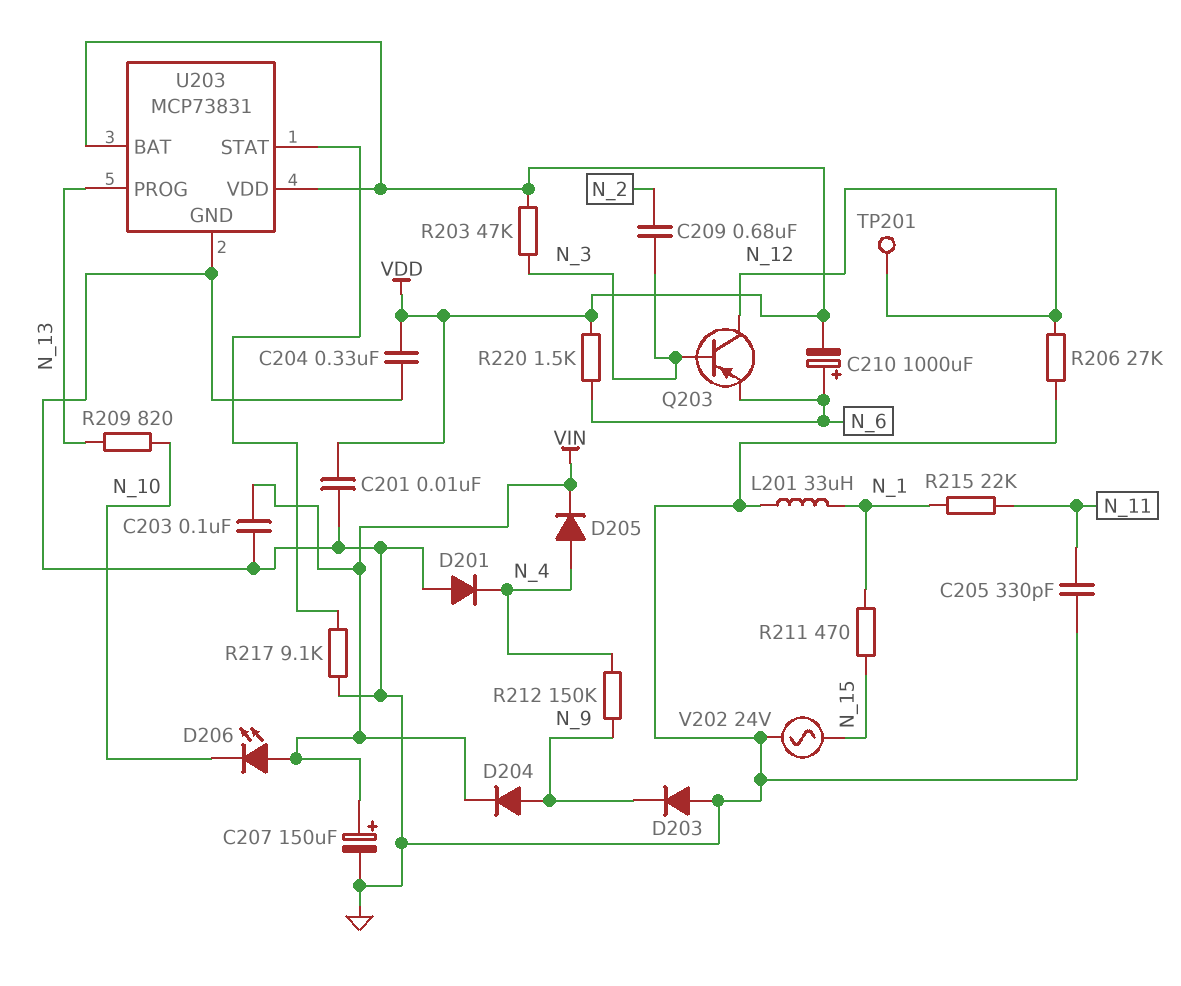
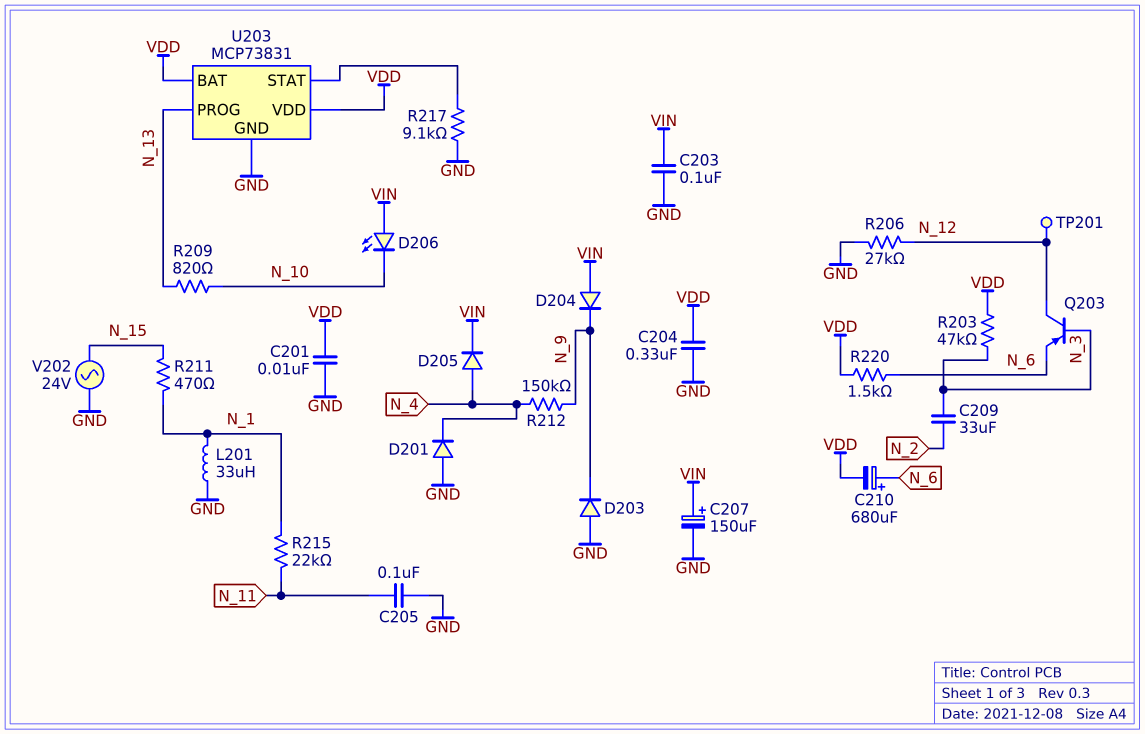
C205: 330pF (GND, N_11) -> 100nF (GND, N_11)
C209: 680nF (N_2, N_3) -> 33uF (N_2, N_3)
C210: 1000uF (plus N_6, minus VDD) -> 680uF (plus N_6, minus VDD)
D204: diode (A N_9, K VIN) -> diode (A VIN, K N_9)

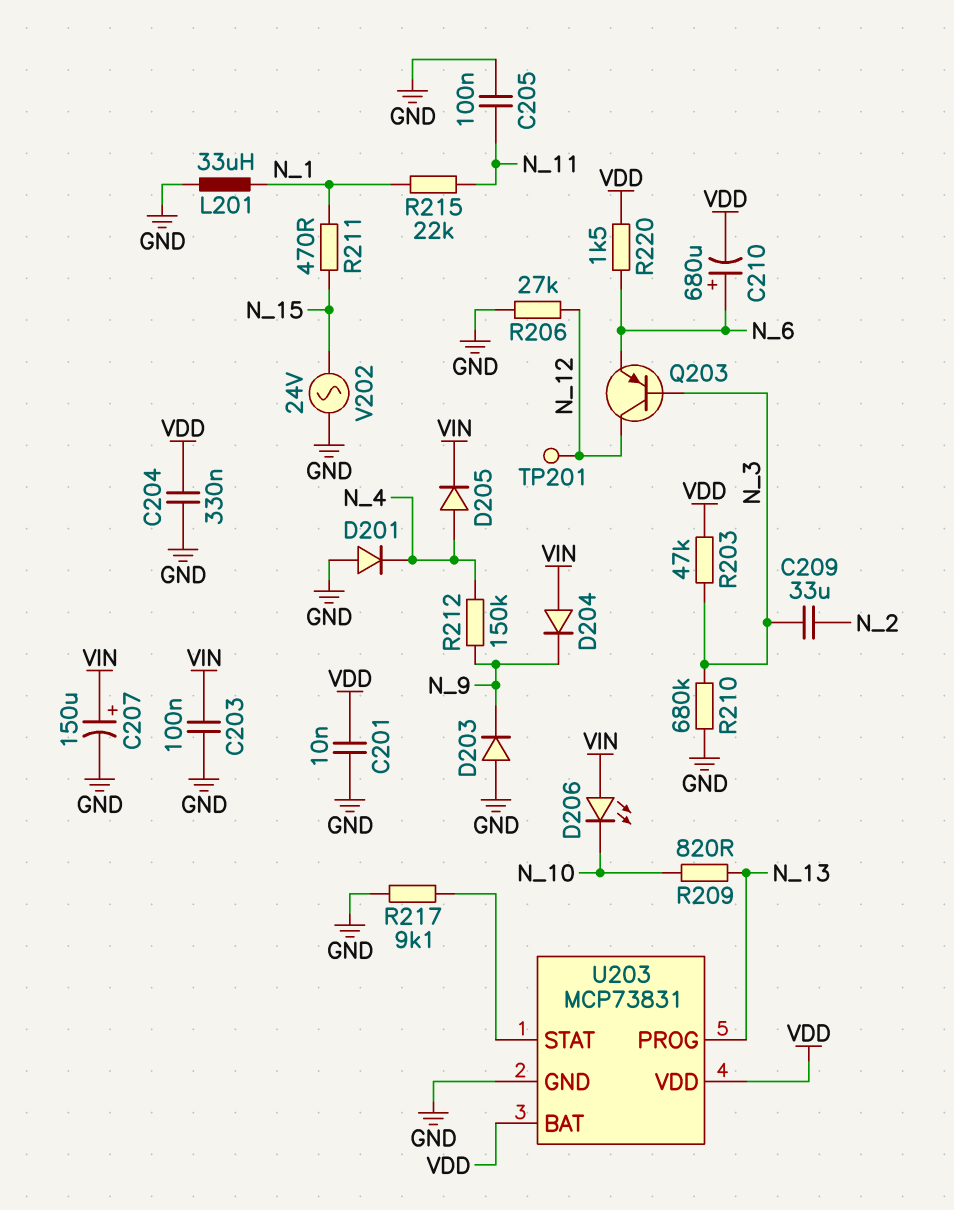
R210: none -> 680k (GND, N_3)

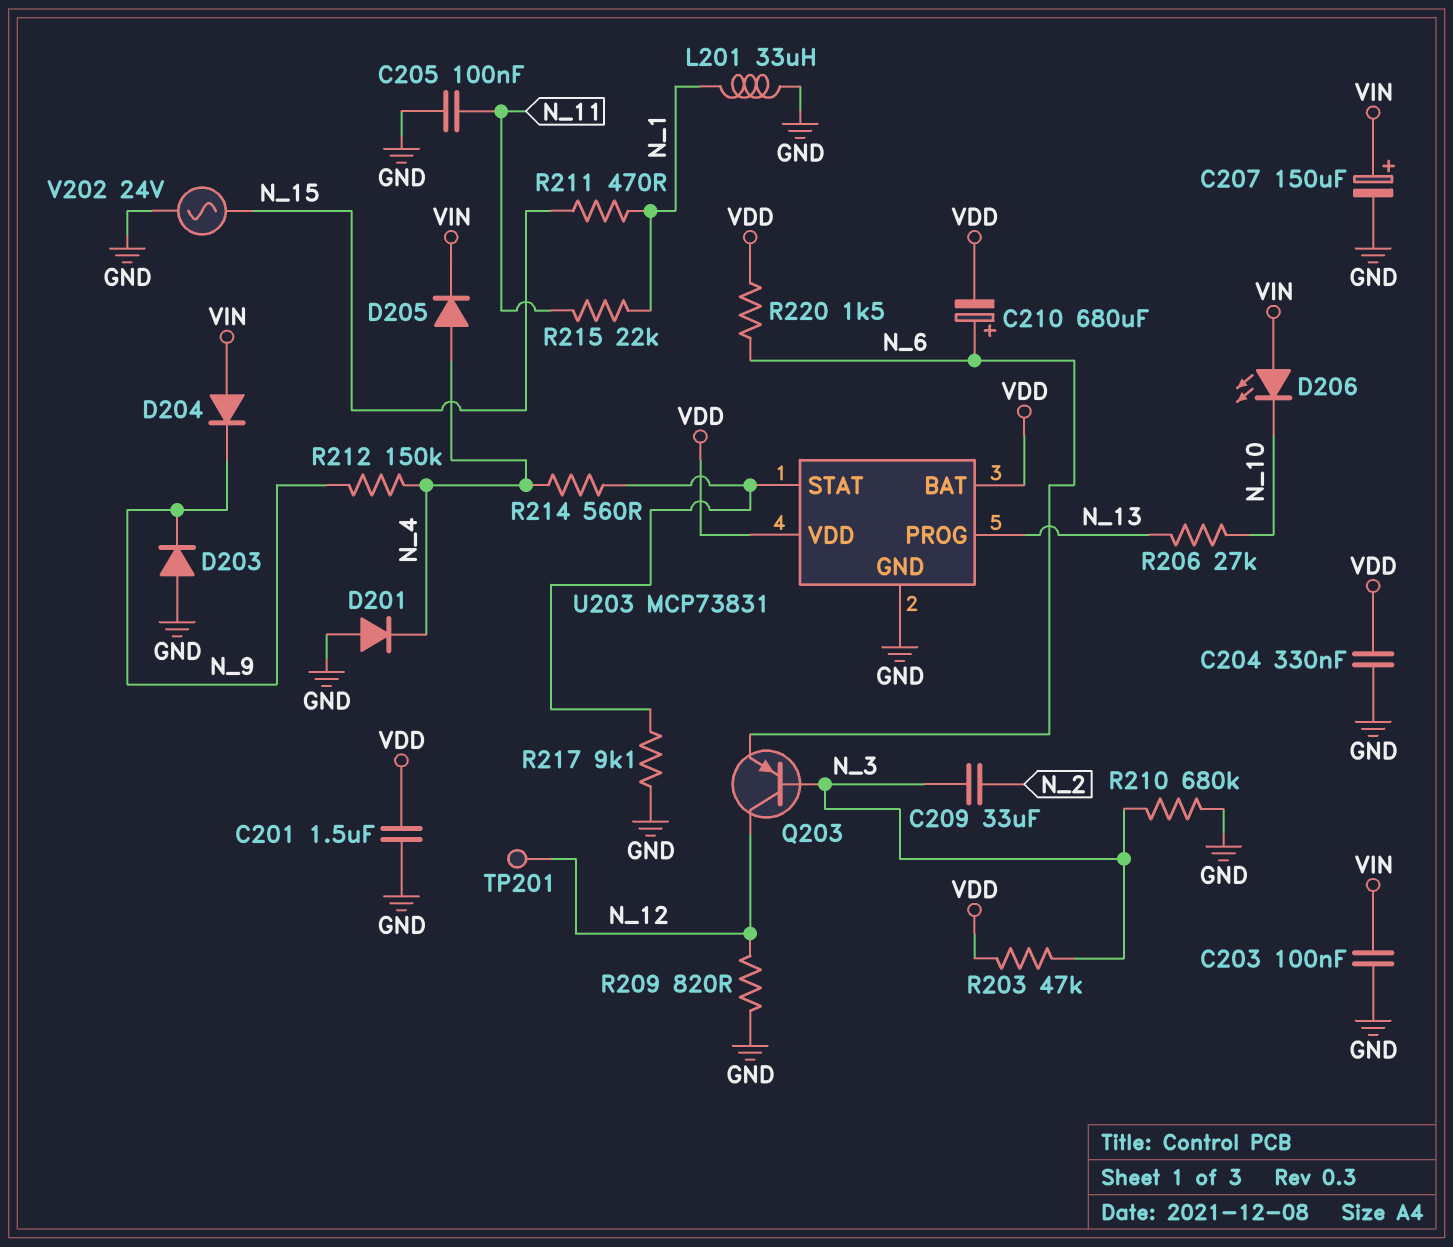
C201: 10nF (GND, VDD) -> 1.5uF (GND, VDD)
R206: 27k (GND, N_12) -> 27k (N_10, N_13)
R209: 820 (N_10, N_13) -> 820 (GND, N_12)
R214: none -> 560 (N_4, U203/STAT)

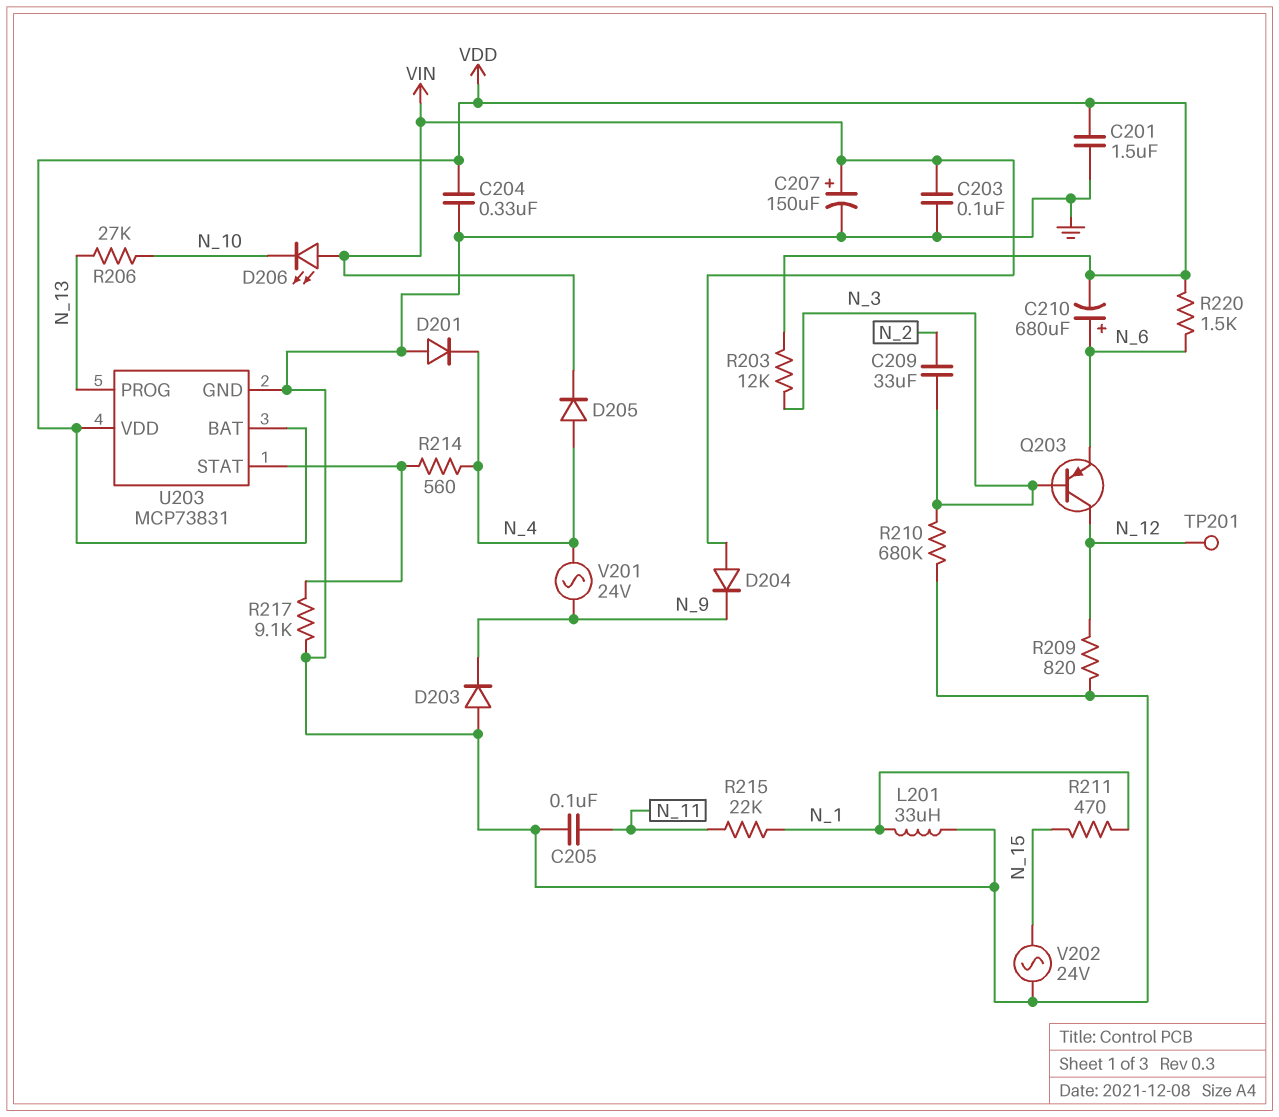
R203: 47k (N_3, VDD) -> 12k (N_3, VDD)
R212: 150k (N_4, N_9) -> none
V201: none -> AC 24V (N_4, N_9)

